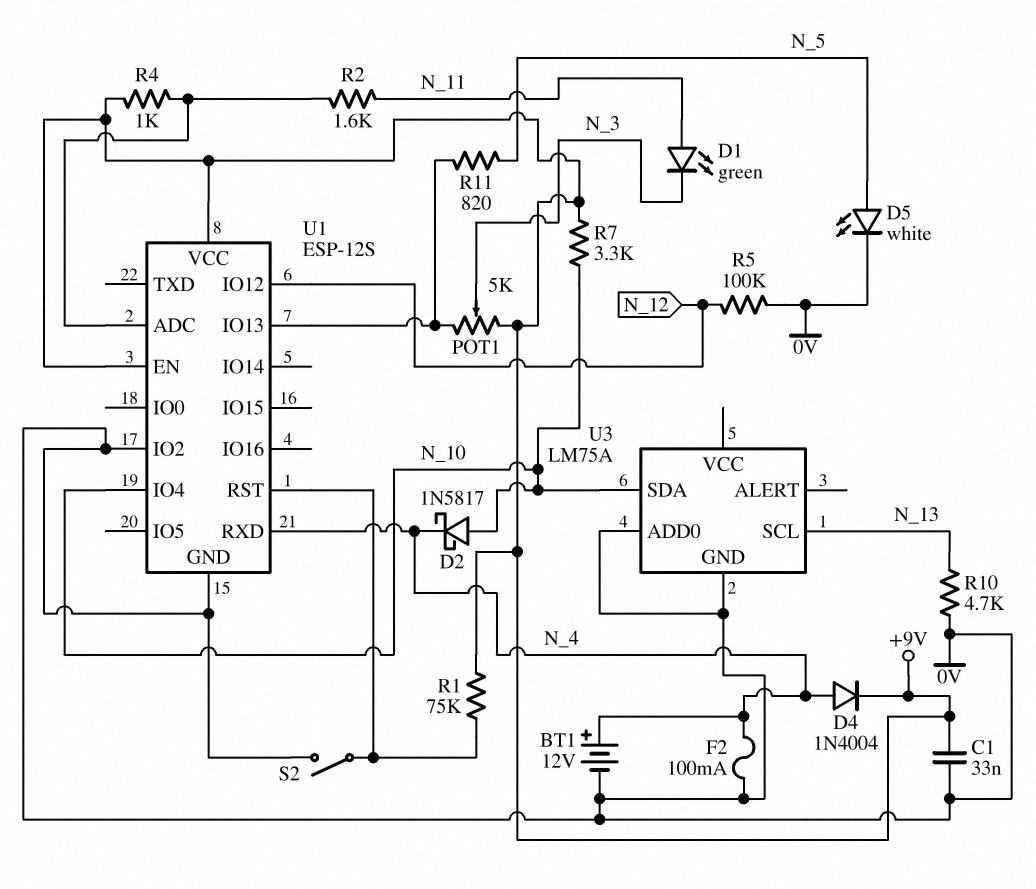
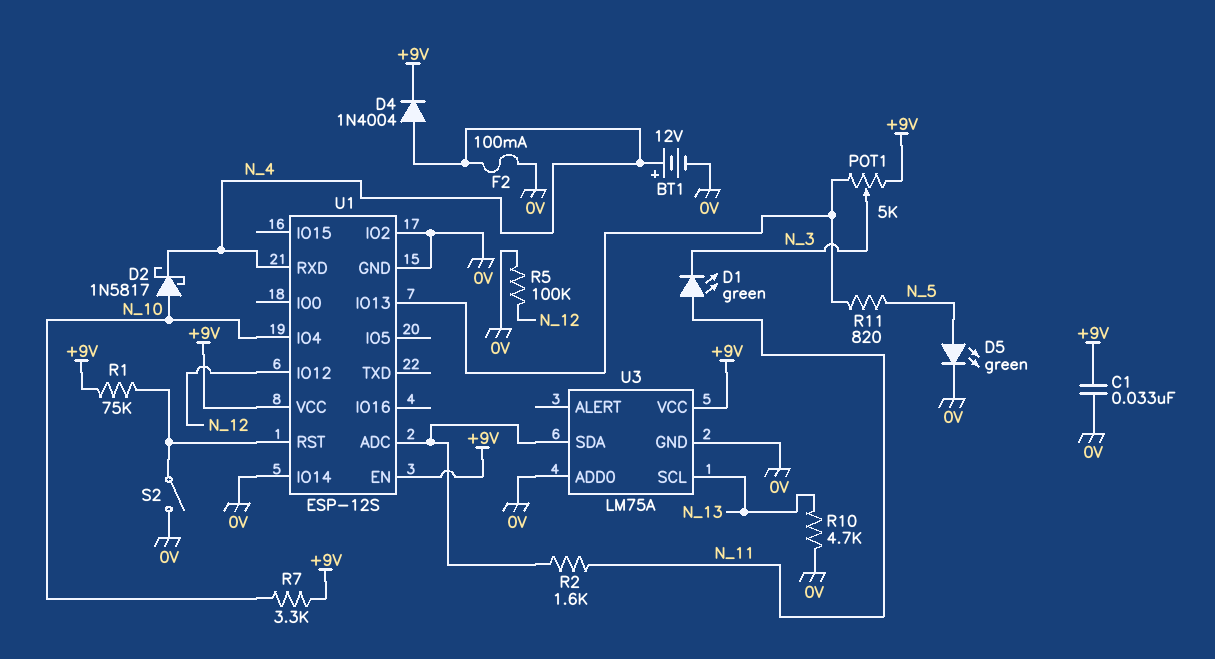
D5: LED white (A N_5, K 0V) -> LED green (A N_5, K 0V)
R4: 1k (+9V, U1/ADC) -> none
U1 pin IO14: none -> 0V
U3 pin SDA: N_10 -> U1/ADC
U3 pin VCC: none -> +9V

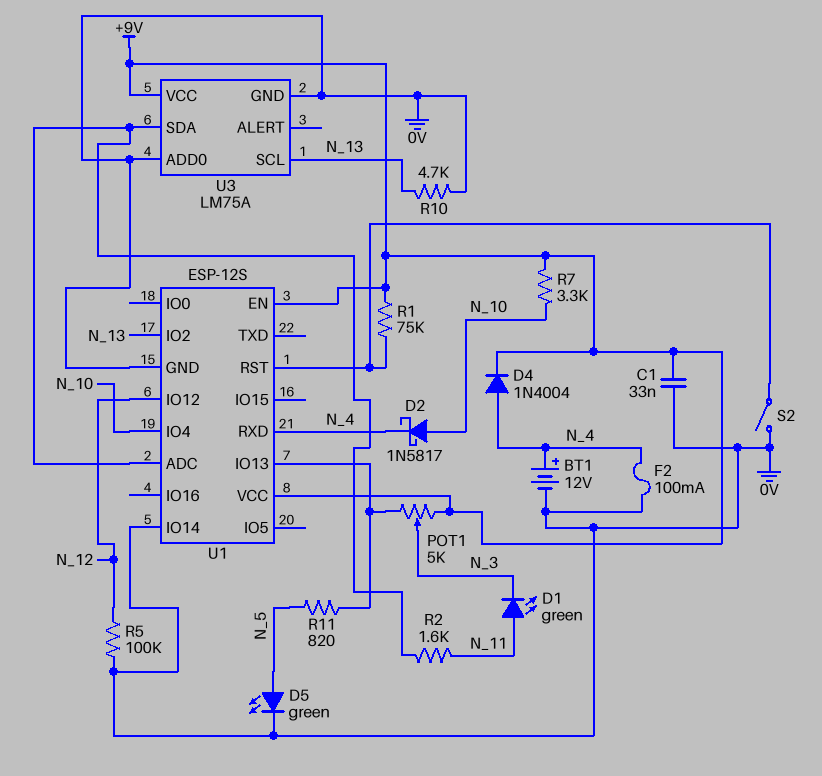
U1 pin IO2: 0V -> N_13

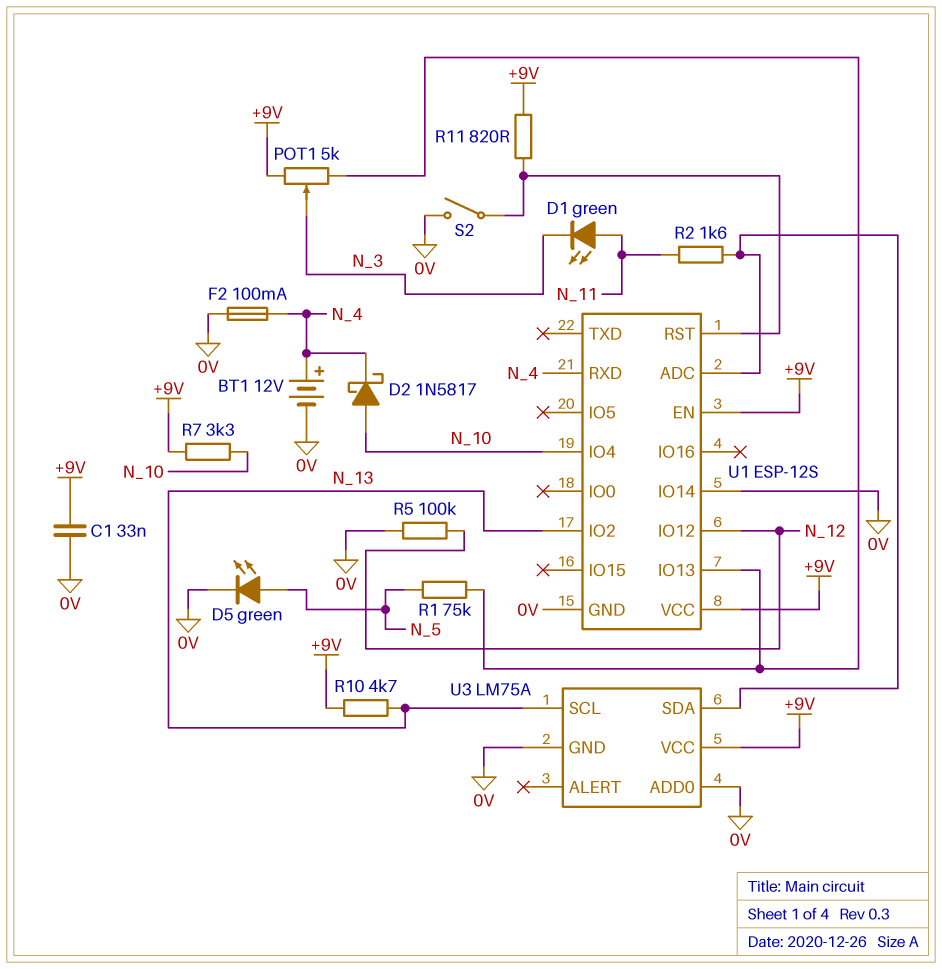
D4: diode 1N4004 (A N_4, K +9V) -> none
R1: 75k (+9V, U1/RST) -> 75k (N_5, U1/IO13)
R10: 4.7k (0V, N_13) -> 4.7k (+9V, N_13)
R11: 820 (N_5, U1/IO13) -> 820 (+9V, U1/RST)

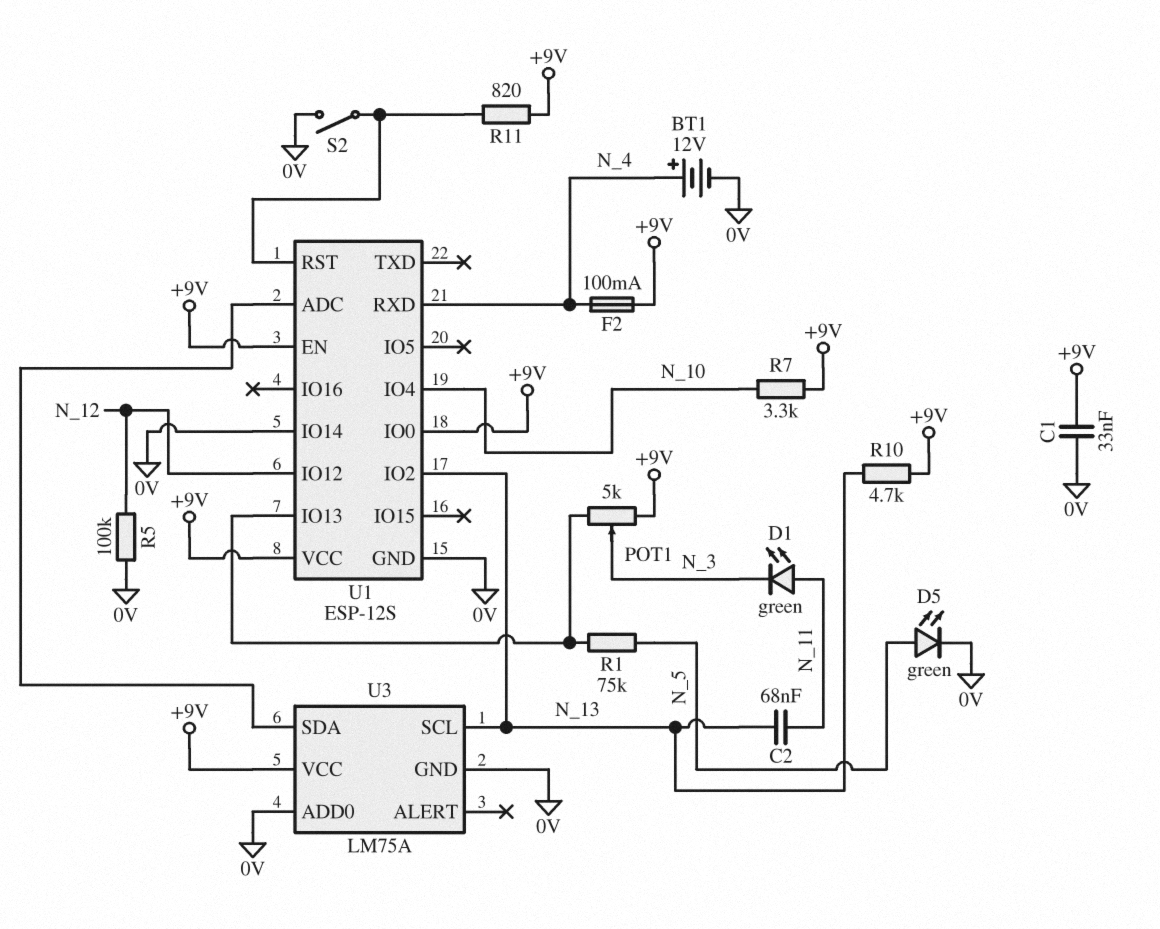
C2: none -> 68nF (N_11, N_13)
D2: schottky 1N5817 (A N_10, K N_4) -> none
F2: 100mA (0V, N_4) -> 100mA (+9V, N_4)
R2: 1.6k (N_11, U1/ADC) -> none
U1 pin IO0: none -> +9V

